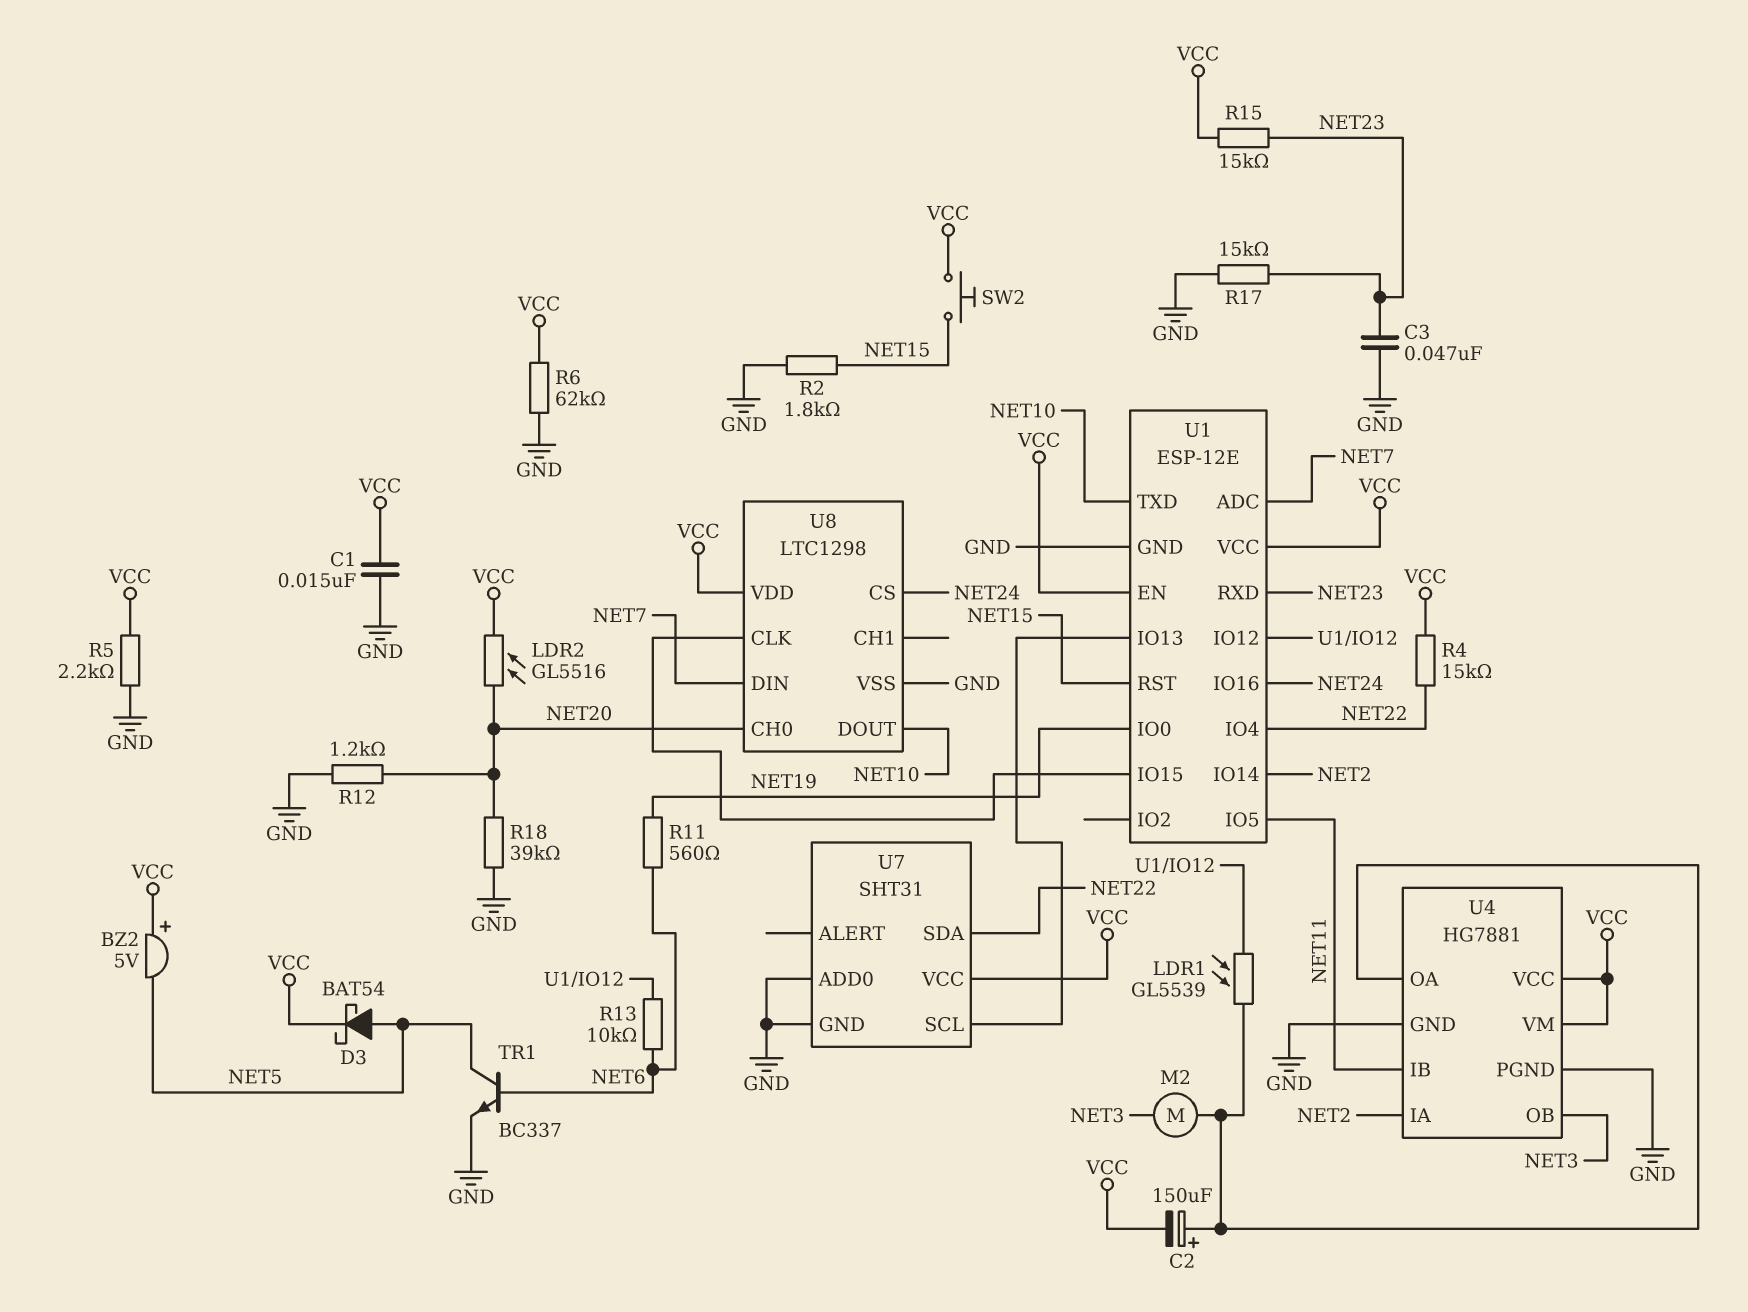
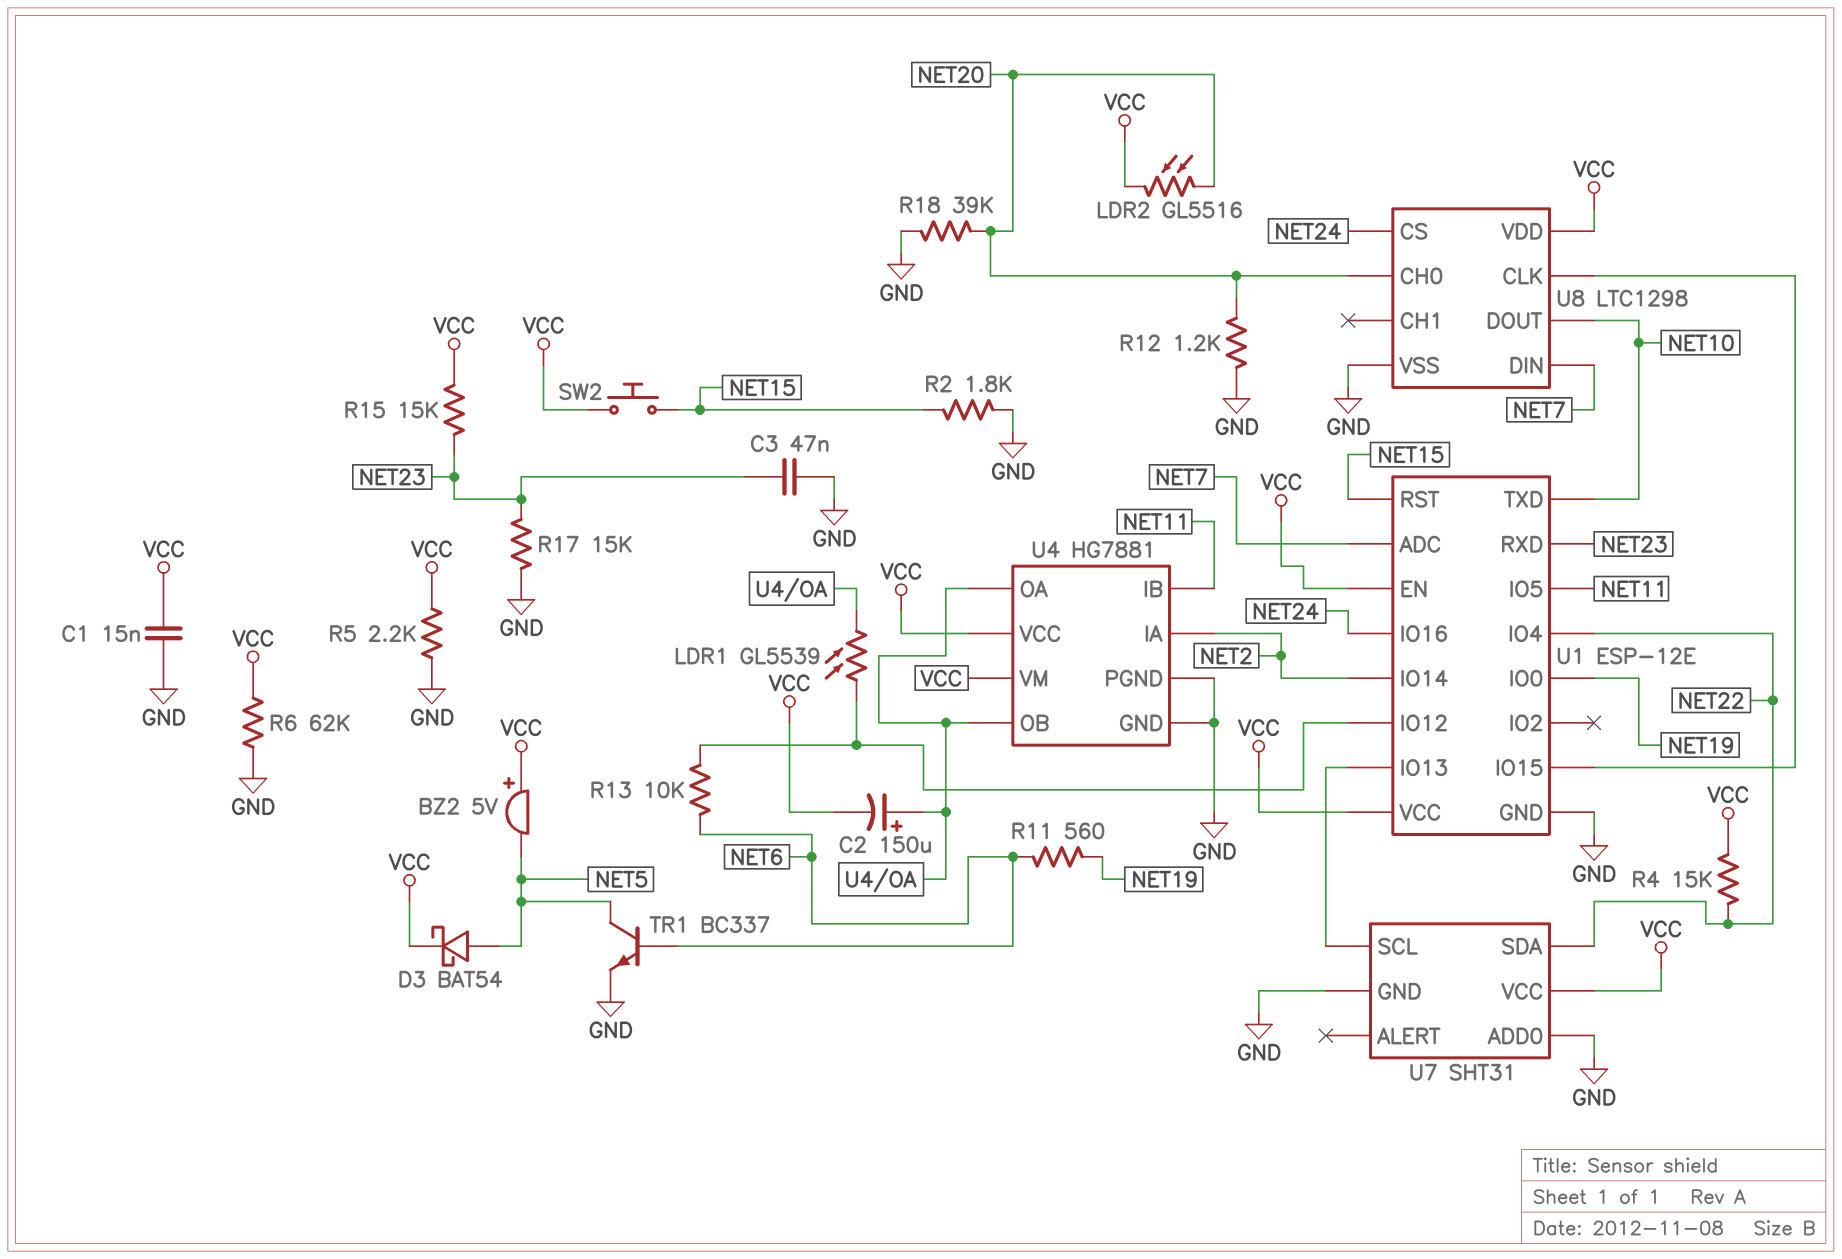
M2: motor (NET3, U4/OA) -> none
U4 pin OB: NET3 -> U4/OA

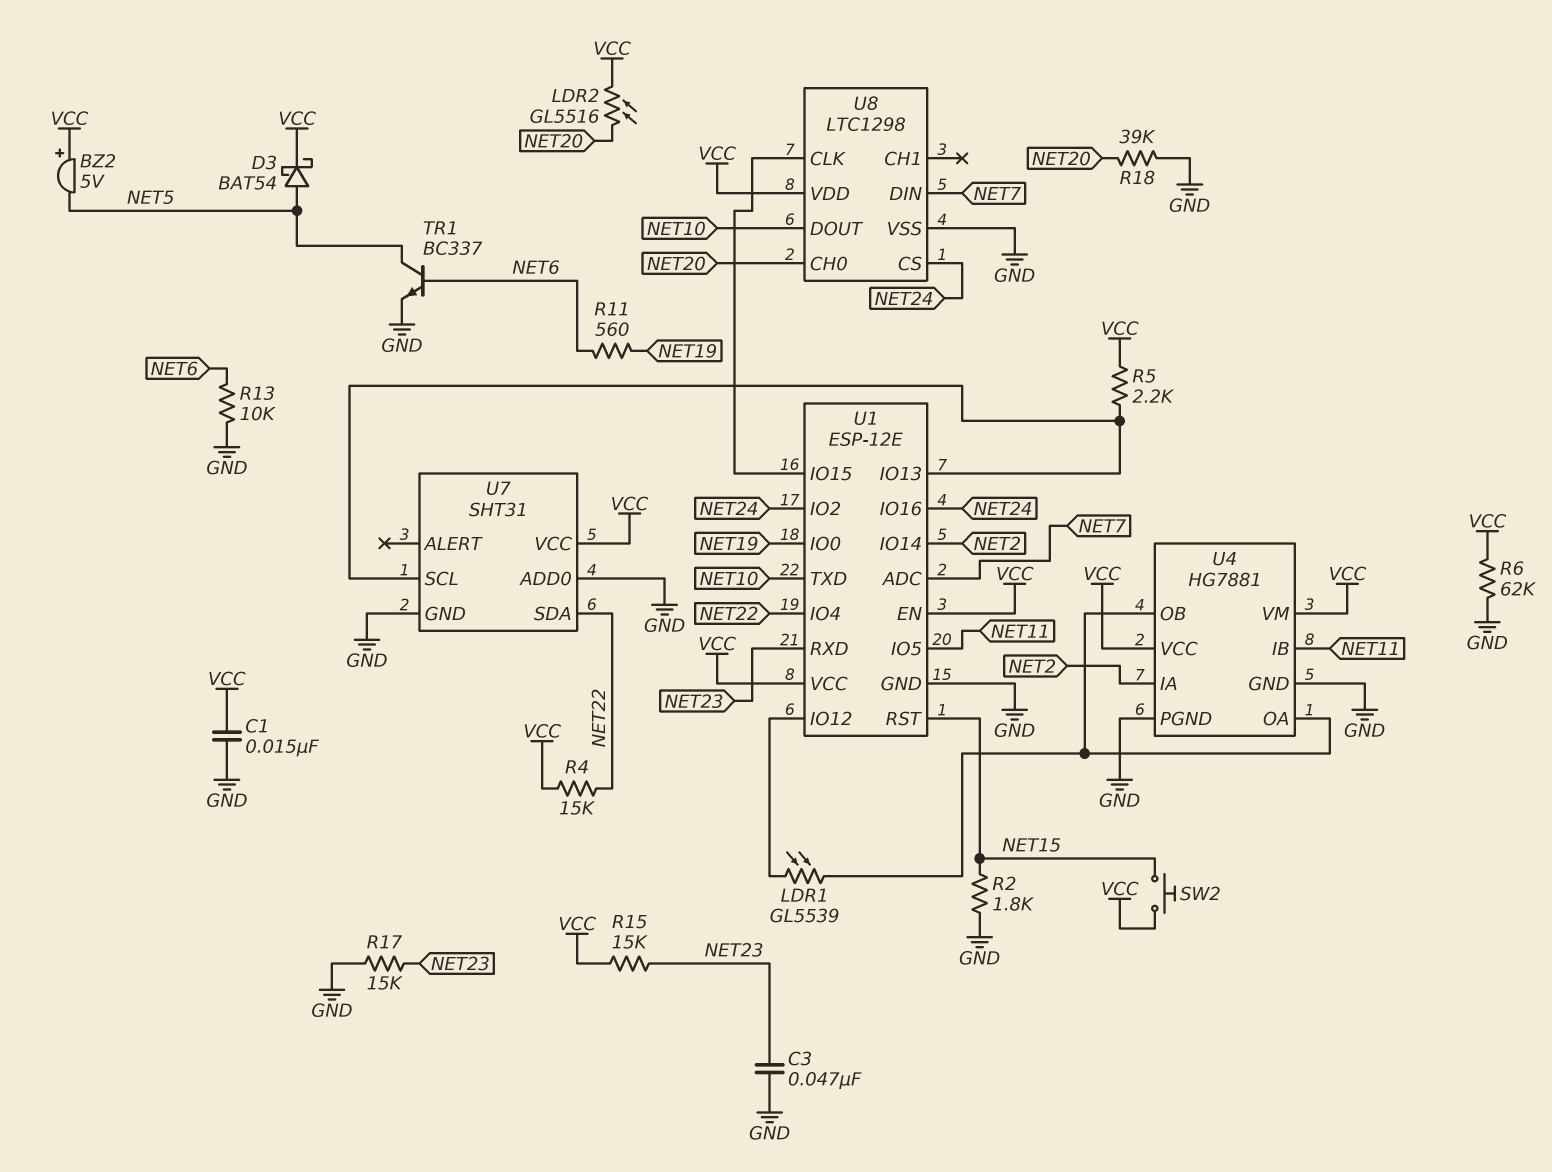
C2: 150uF (plus U4/OA, minus VCC) -> none
R5: 2.2k (GND, VCC) -> 2.2k (U1/IO13, VCC)
R12: 1.2k (GND, NET20) -> none
R13: 10k (NET6, U1/IO12) -> 10k (GND, NET6)
U1 pin IO2: none -> NET24

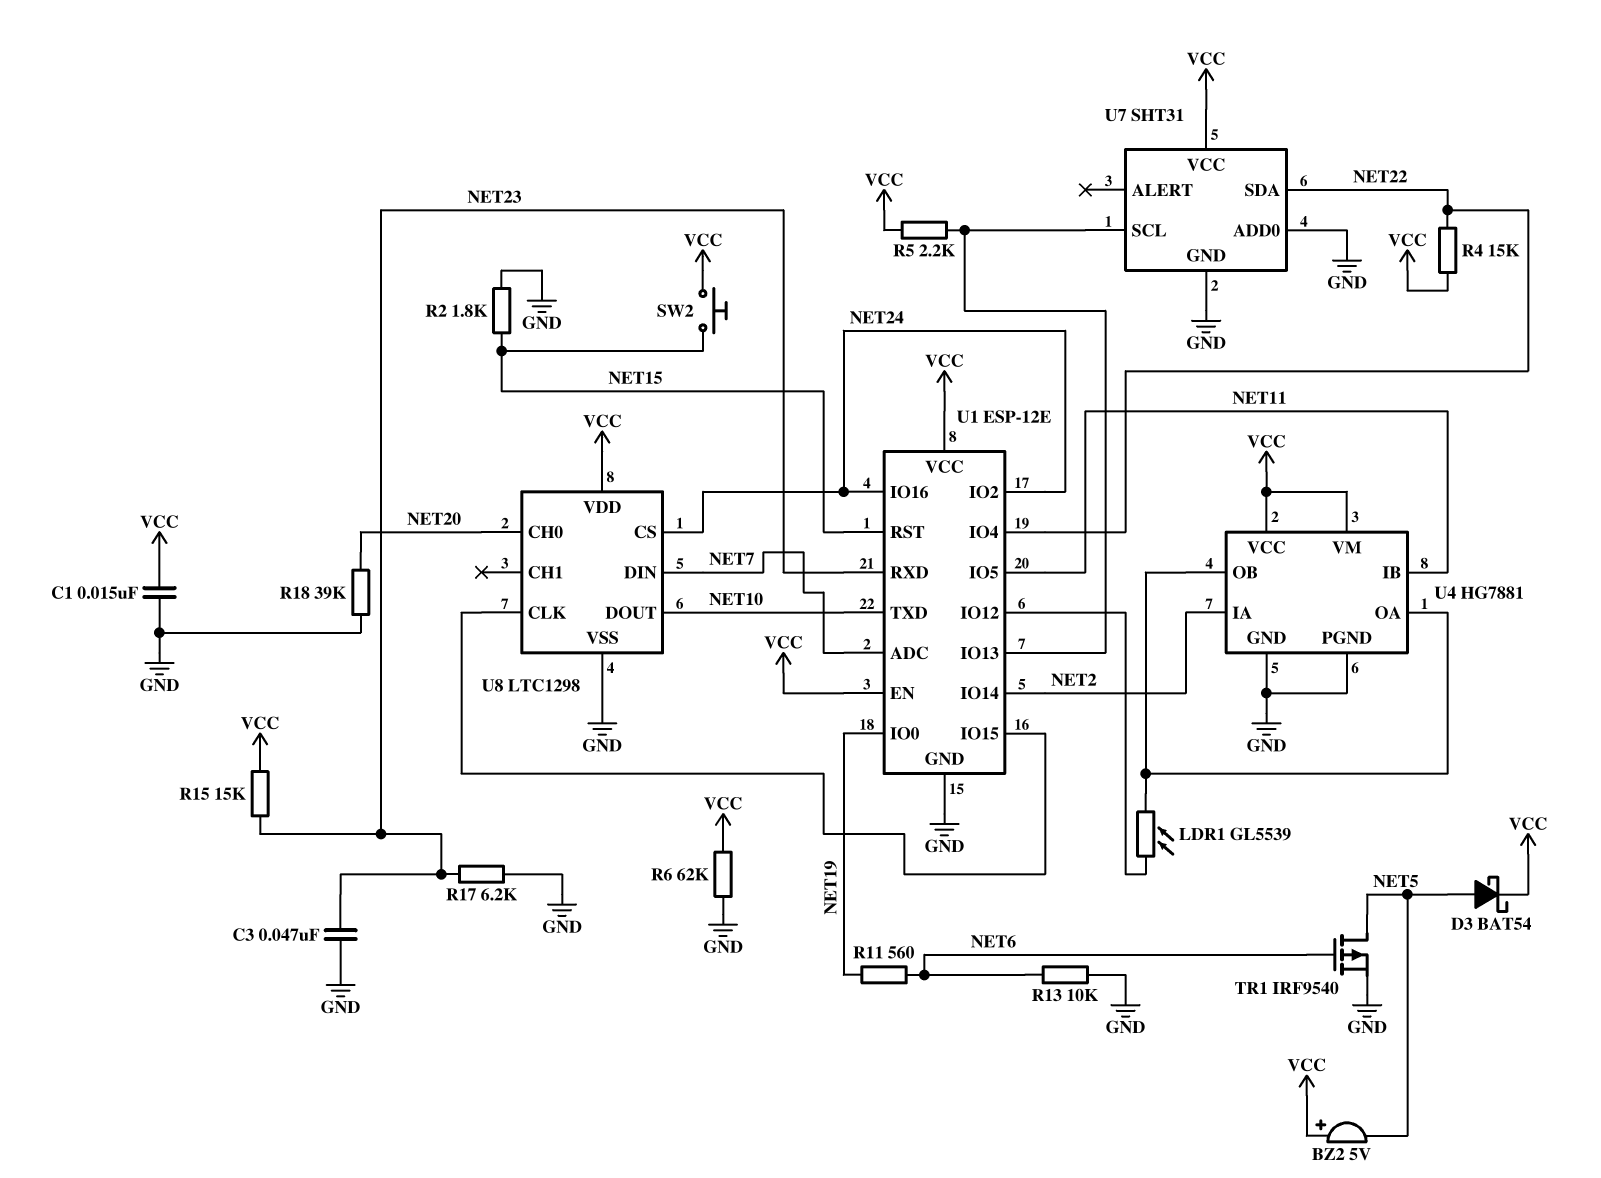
LDR2: GL5516 (NET20, VCC) -> none
R17: 15k (GND, NET23) -> 6.2k (GND, NET23)
TR1: NPN BC337 (B NET6, C NET5, E GND) -> PMOS IRF9540 (G NET6, D NET5, S GND)

